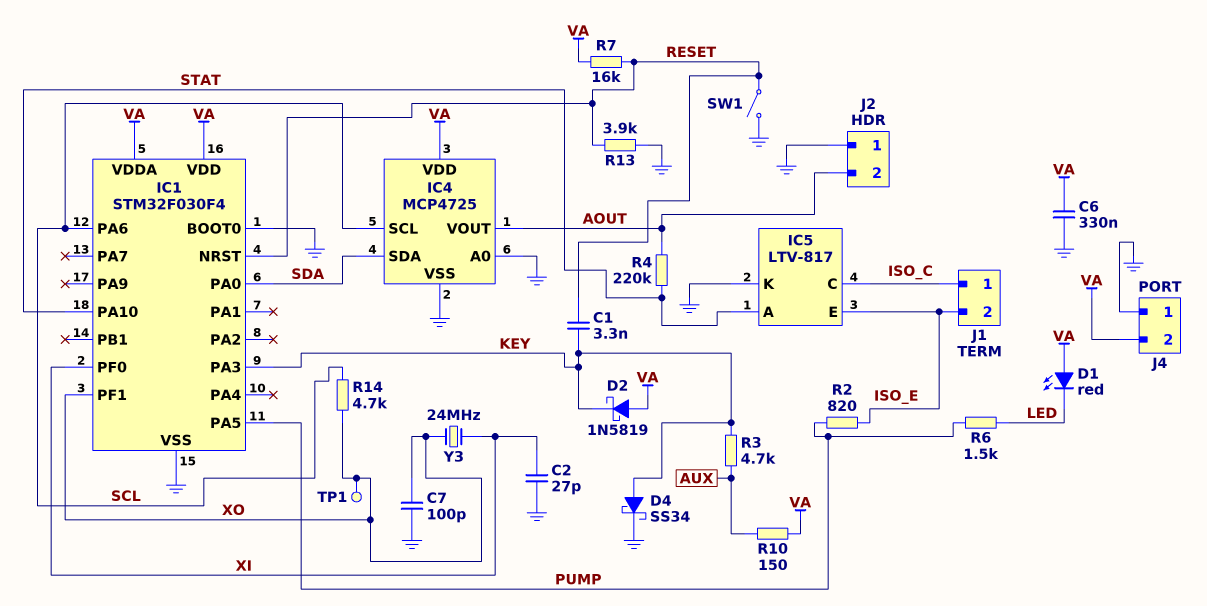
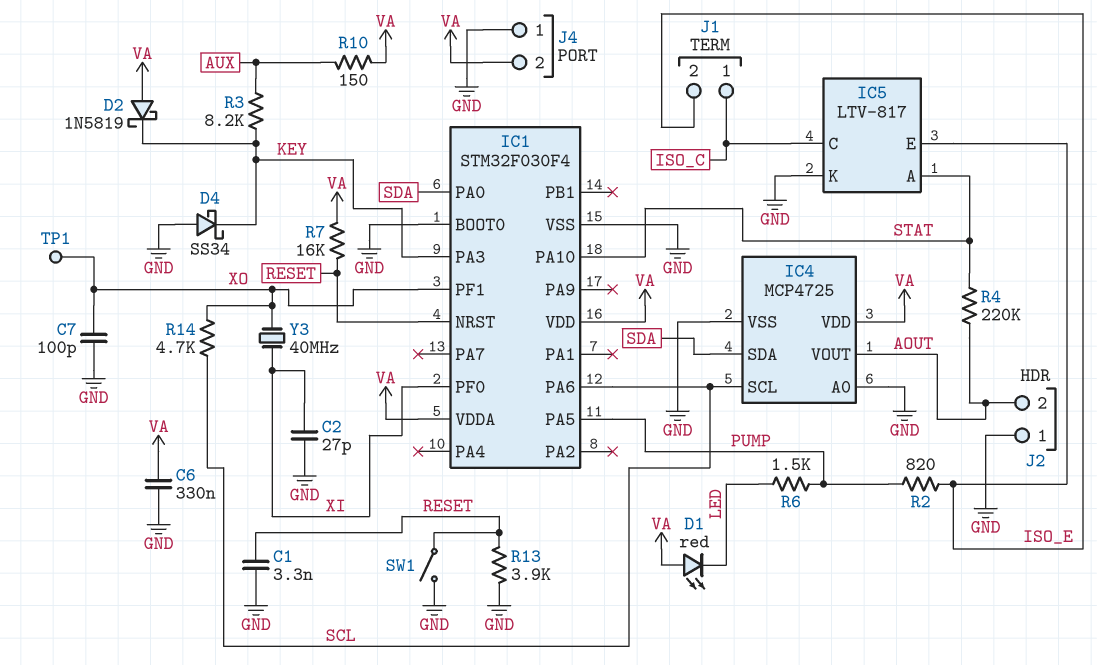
C1: 3.3nF (KEY, RESET) -> 3.3nF (GND, RESET)
D4: schottky SS34 (A KEY, K GND) -> schottky SS34 (A GND, K KEY)
R3: 4.7k (AUX, KEY) -> 8.2k (AUX, KEY)
Y3: 24MHz (XI, XO) -> 40MHz (XI, XO)

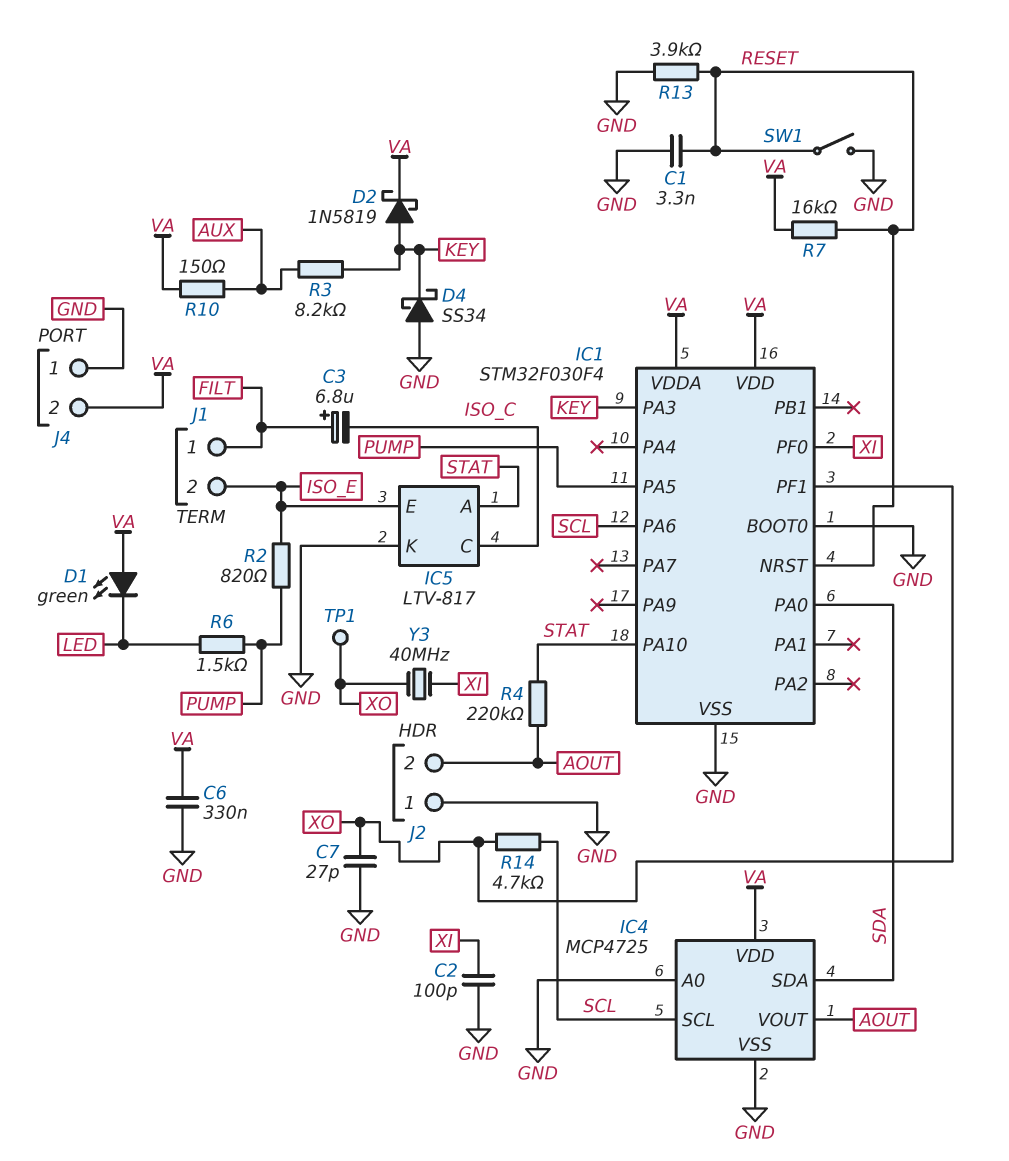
C2: 27pF (GND, XI) -> 100pF (GND, XI)
C3: none -> 6.8uF (plus FILT, minus ISO_C)
C7: 100pF (GND, XO) -> 27pF (GND, XO)
D1: LED red (A VA, K LED) -> LED green (A VA, K LED)
D2: schottky 1N5819 (A VA, K KEY) -> schottky 1N5819 (A KEY, K VA)
J1 pin 1: ISO_C -> FILT

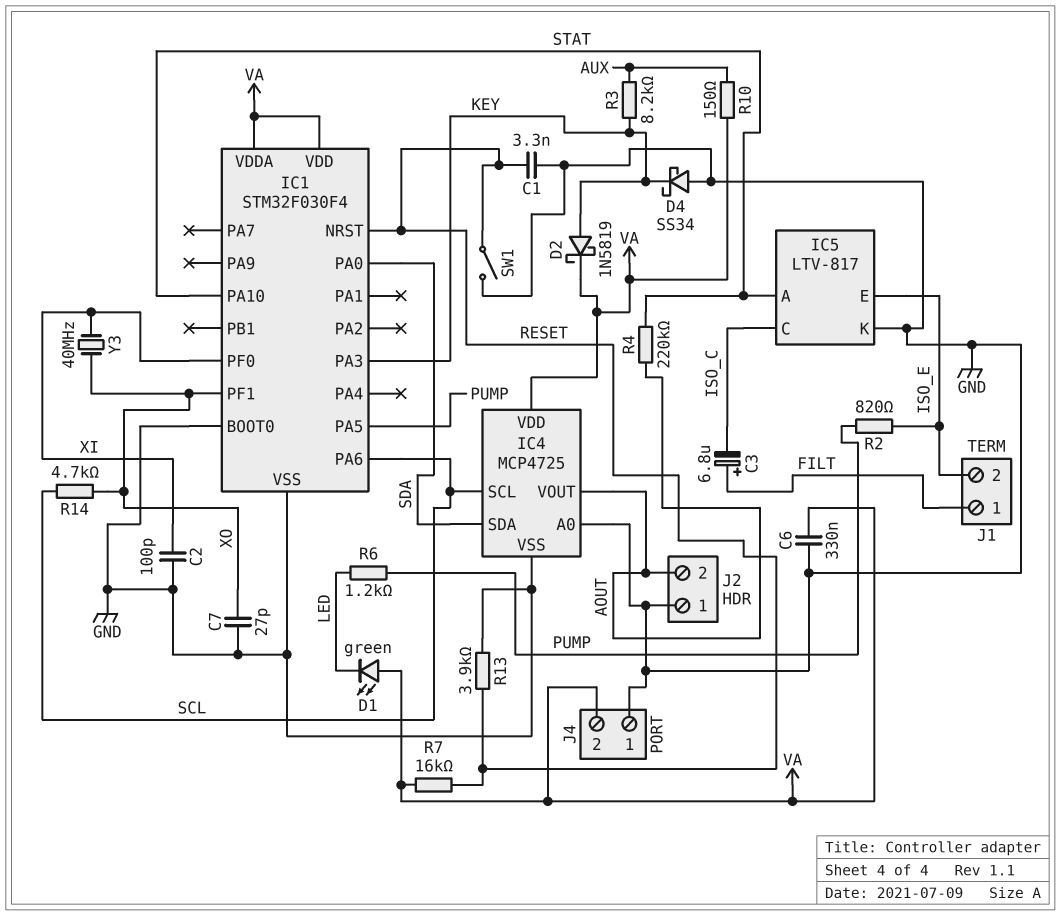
R6: 1.5k (LED, PUMP) -> 1.2k (LED, PUMP)
TP1: test point (XO) -> none

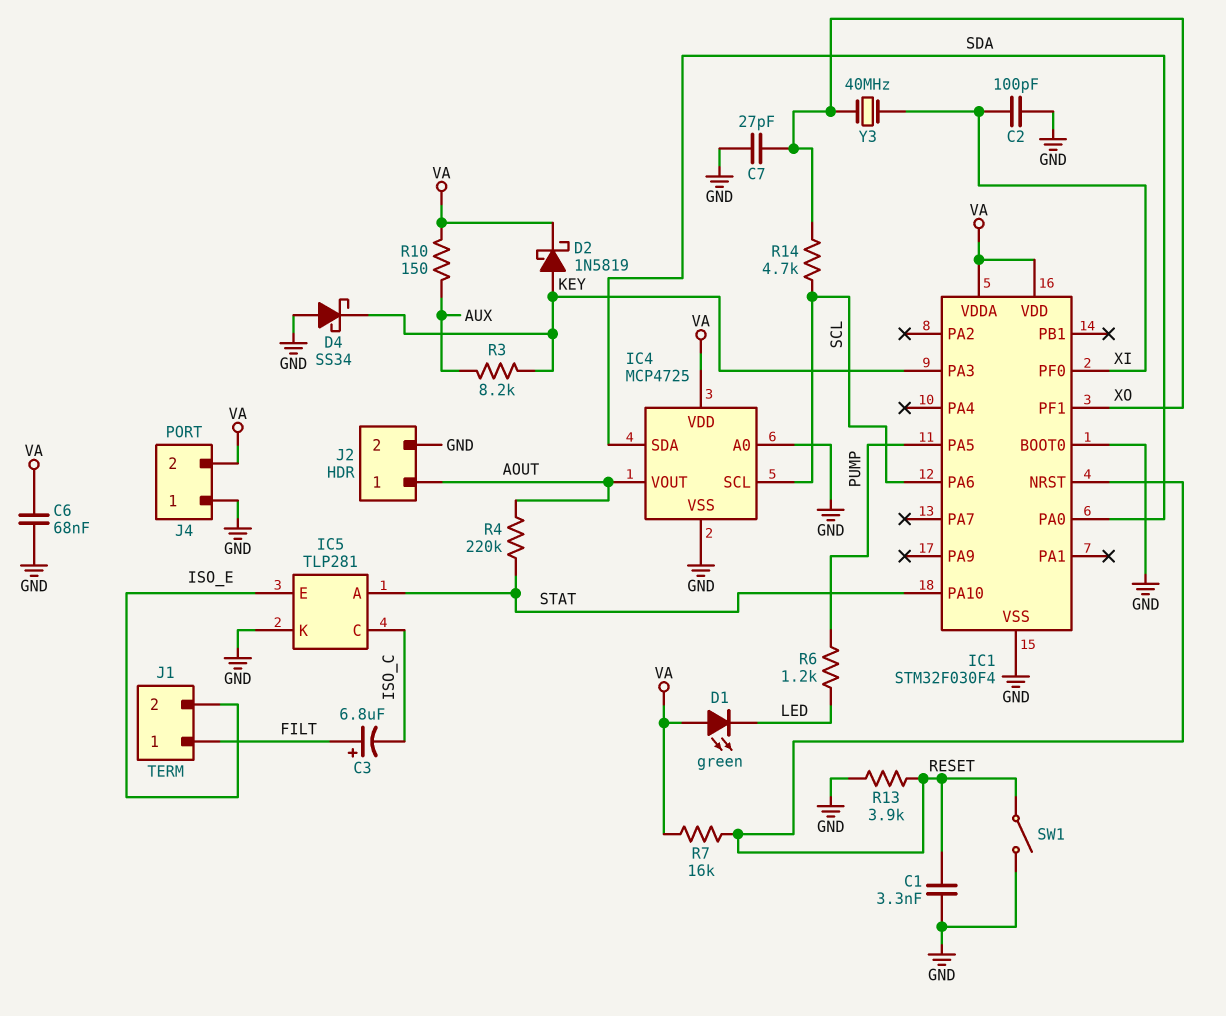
C6: 330nF (GND, VA) -> 68nF (GND, VA)
IC5: LTV-817 -> TLP281
J2 pin 1: GND -> AOUT
J2 pin 2: AOUT -> GND
R2: 820 (ISO_E, PUMP) -> none

